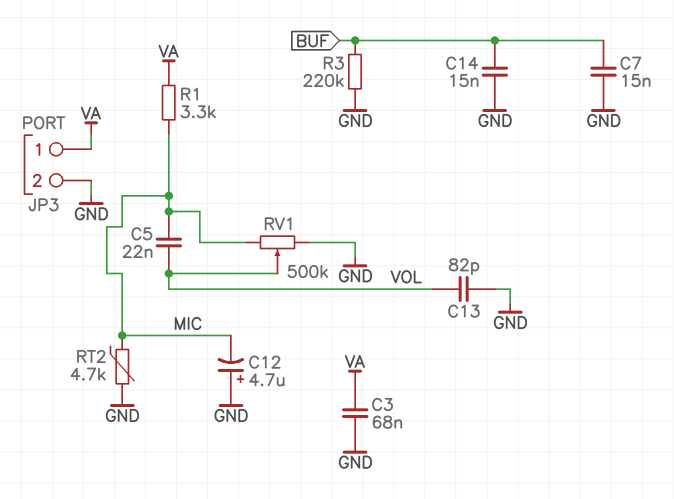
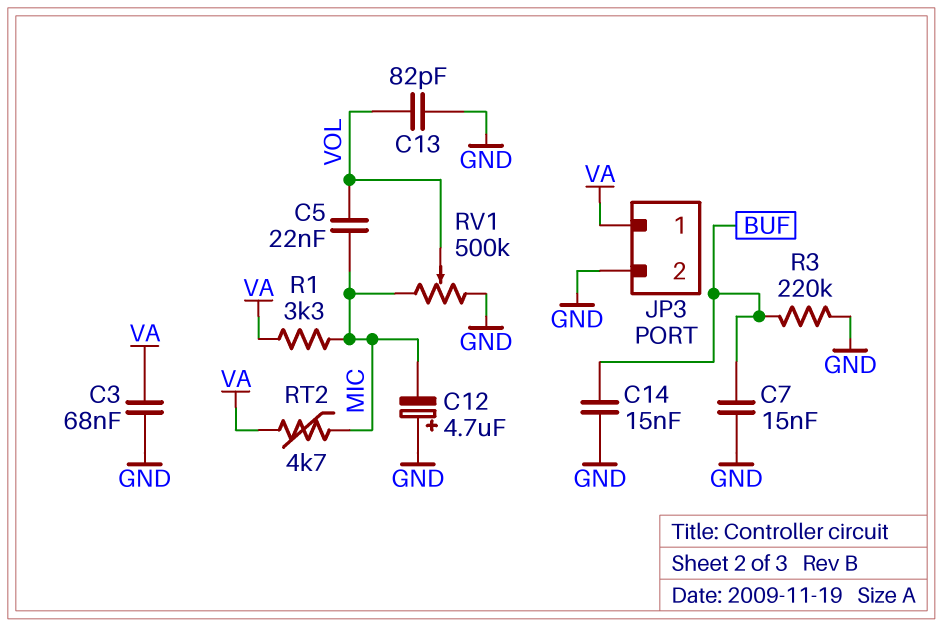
RT2: 4.7k (GND, MIC) -> 4.7k (MIC, VA)

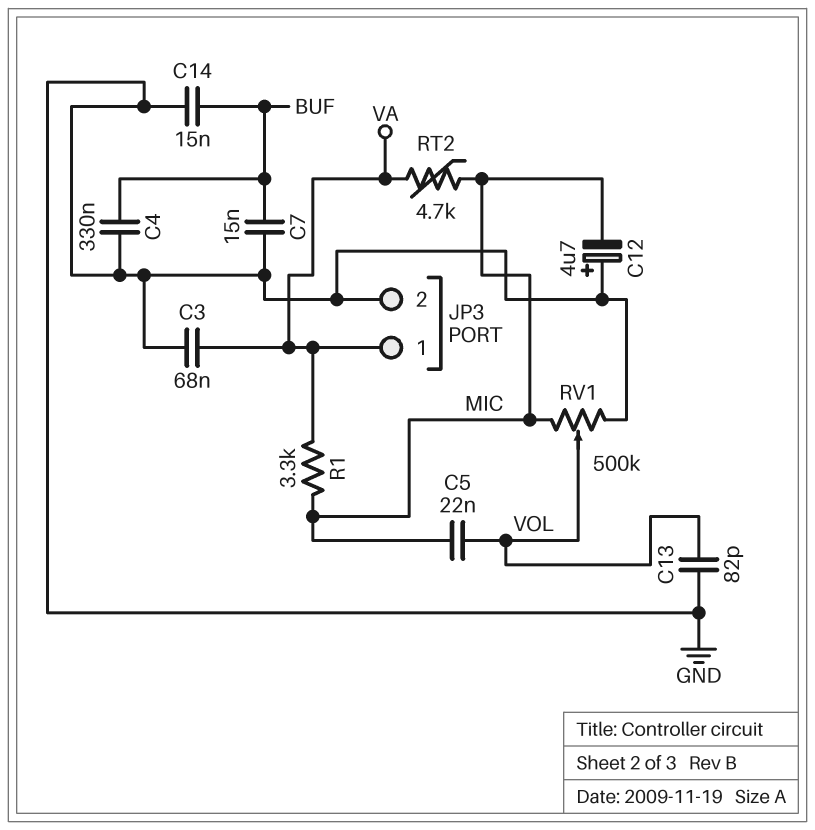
C4: none -> 330nF (BUF, GND)
R3: 220k (BUF, GND) -> none

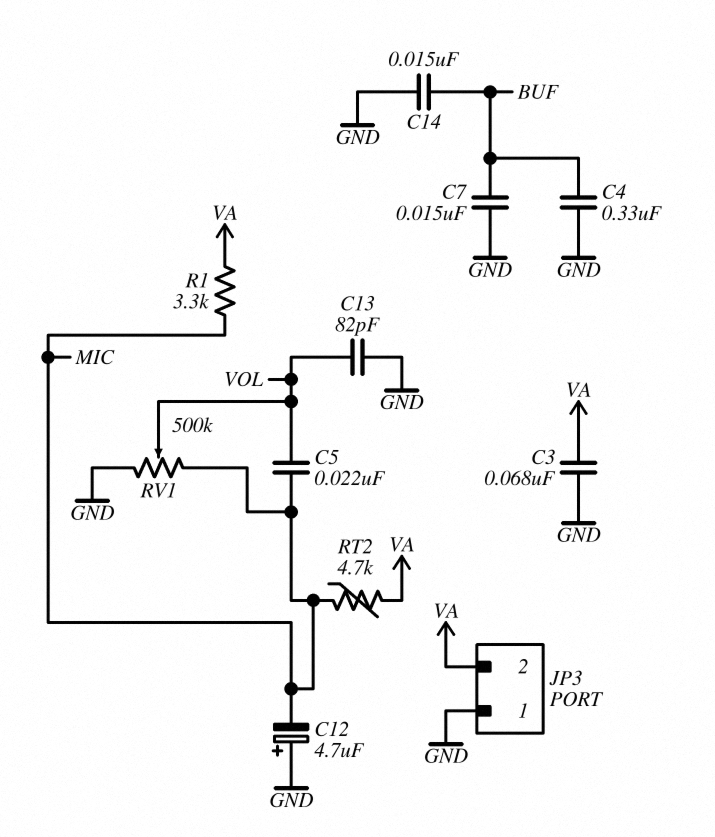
JP3 pin 1: VA -> GND
JP3 pin 2: GND -> VA

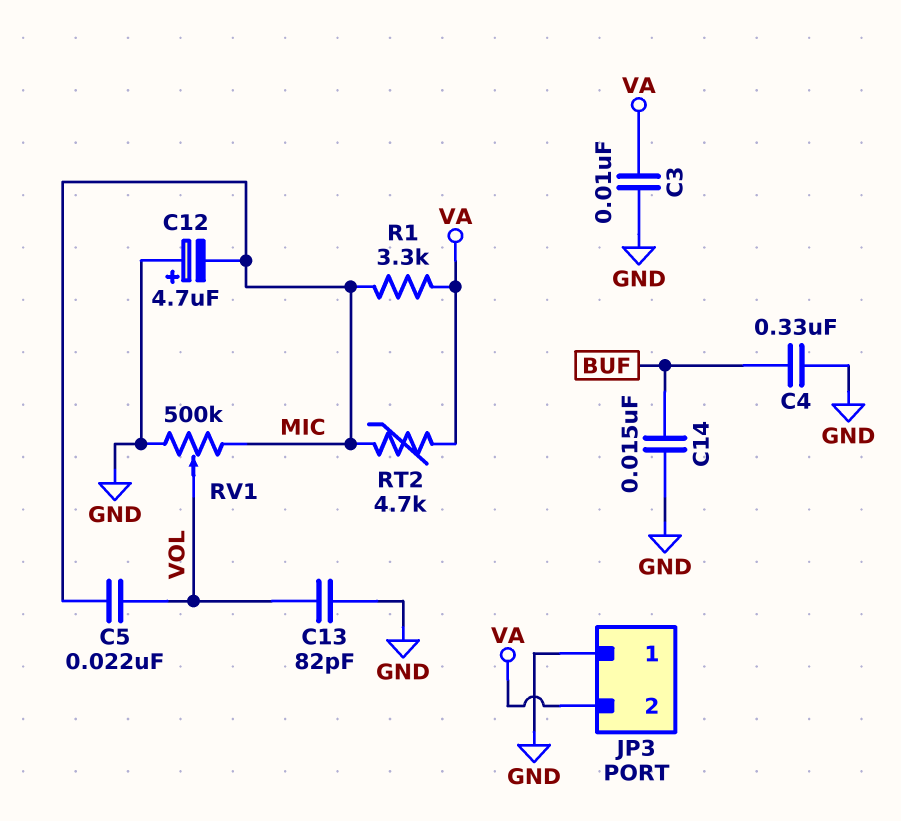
C3: 68nF (GND, VA) -> 10nF (GND, VA)
C7: 15nF (BUF, GND) -> none

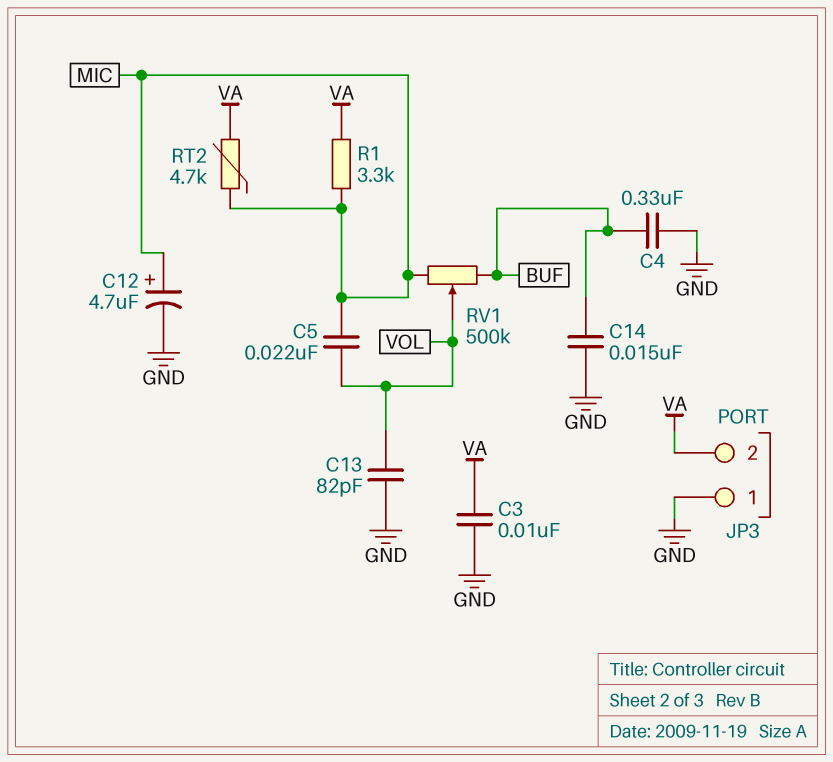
C12: 4.7uF (plus GND, minus MIC) -> 4.7uF (plus MIC, minus GND)
RV1: 500k (GND, MIC, wiper VOL) -> 500k (BUF, MIC, wiper VOL)

